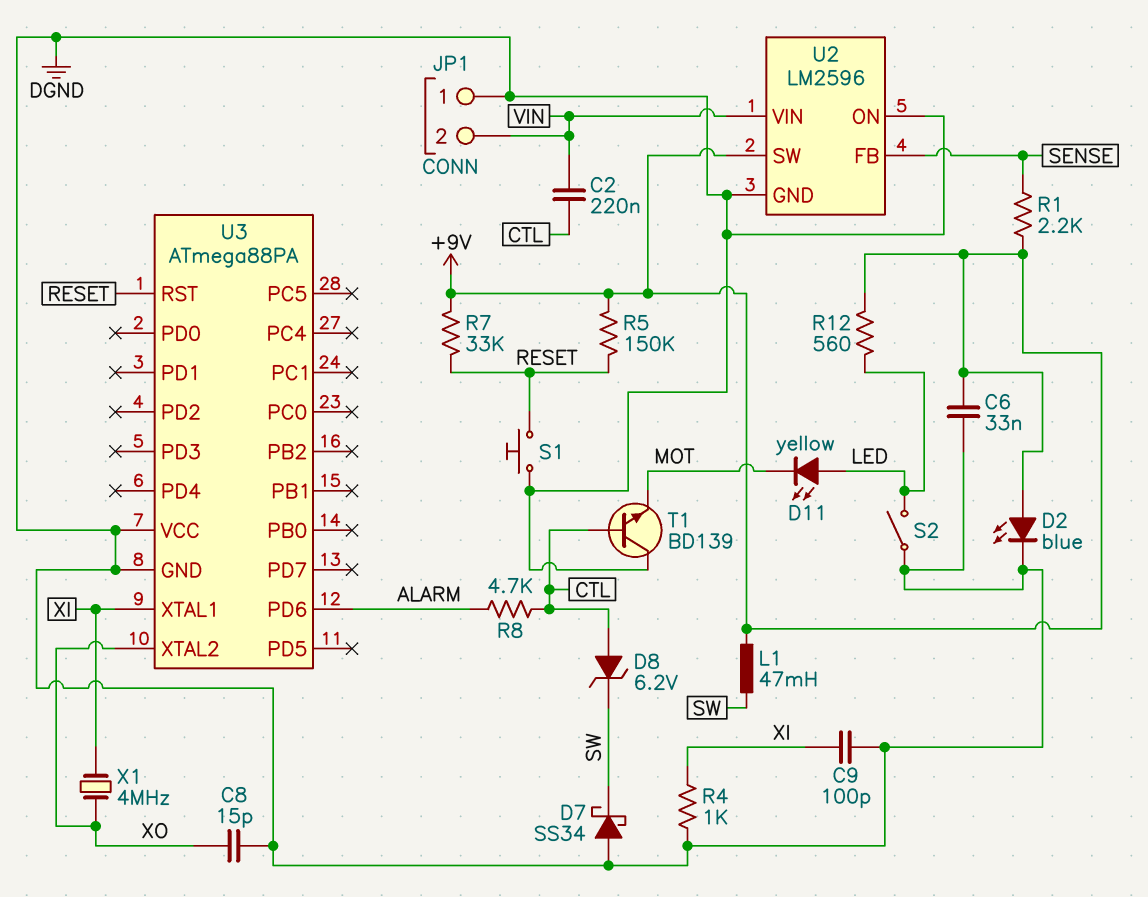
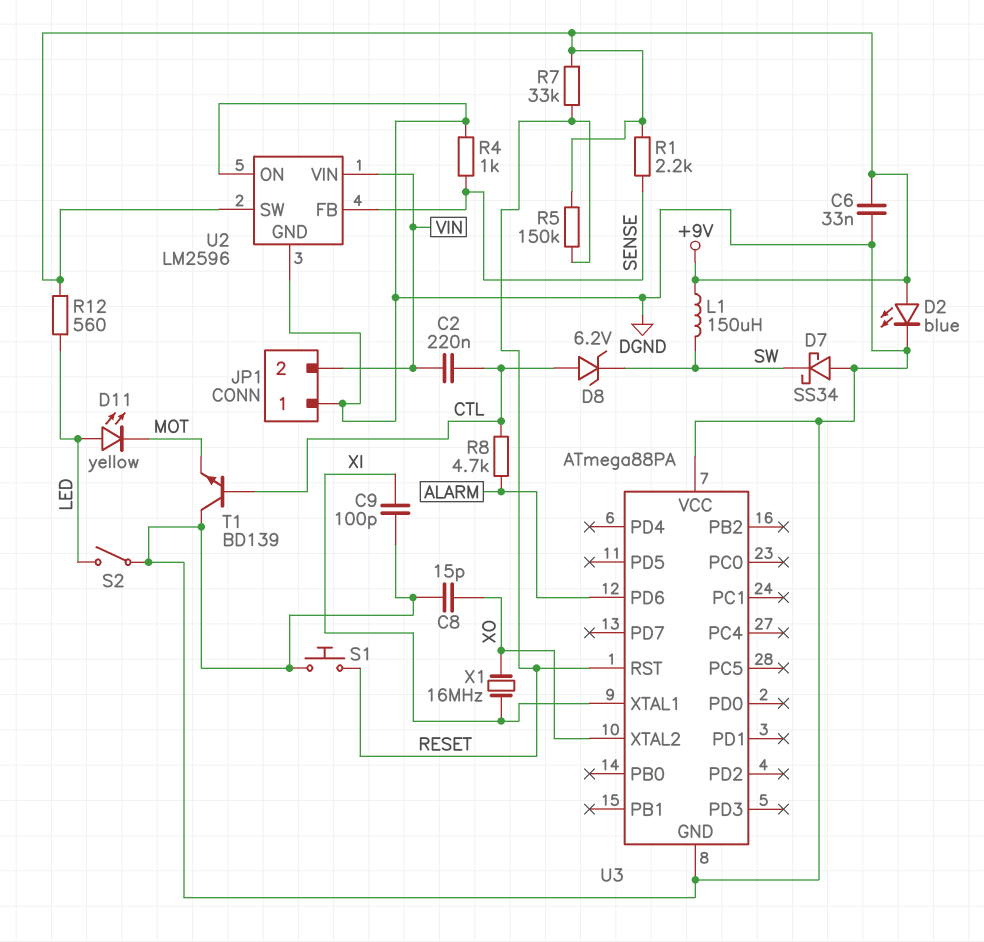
L1: 47mH (+9V, SW) -> 150uH (+9V, SW)
R4: 1k (DGND, XI) -> 1k (DGND, SENSE)
X1: 4MHz (XI, XO) -> 16MHz (XI, XO)

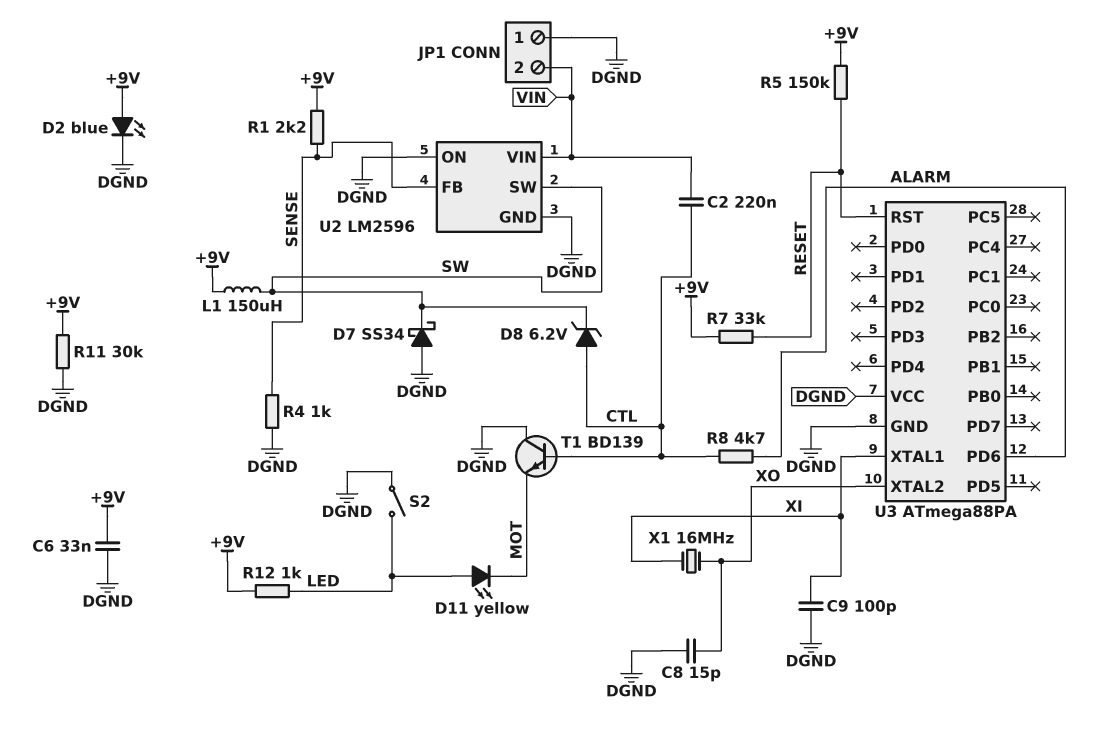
R11: none -> 30k (+9V, DGND)
R12: 560 (+9V, LED) -> 1k (+9V, LED)
S1: button (DGND, RESET) -> none
U2 pin SW: +9V -> SW

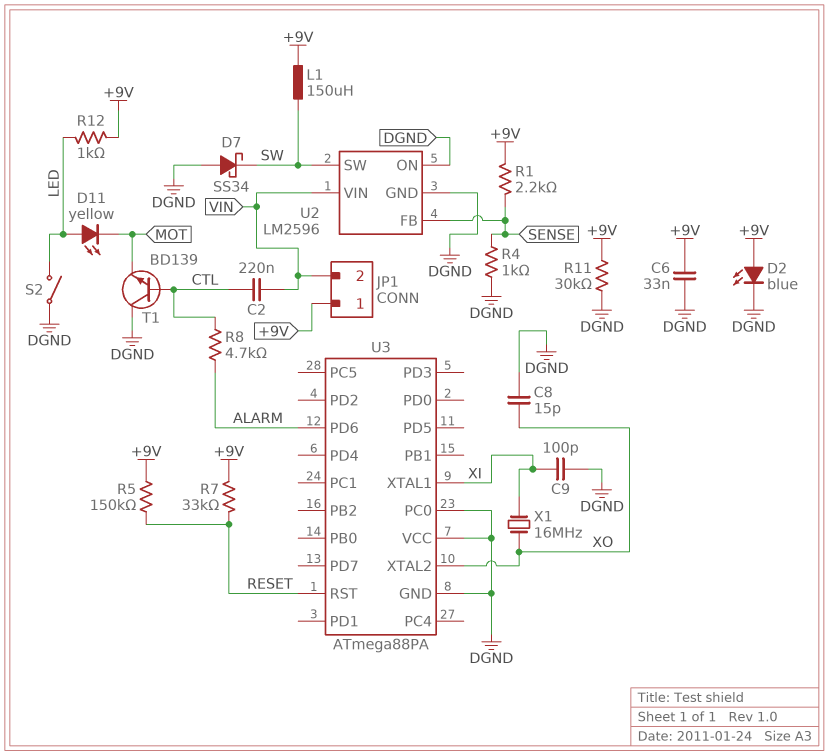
D8: zener 6.2V (A CTL, K SW) -> none
JP1 pin 1: DGND -> +9V
U3 pin PC0: none -> DGND

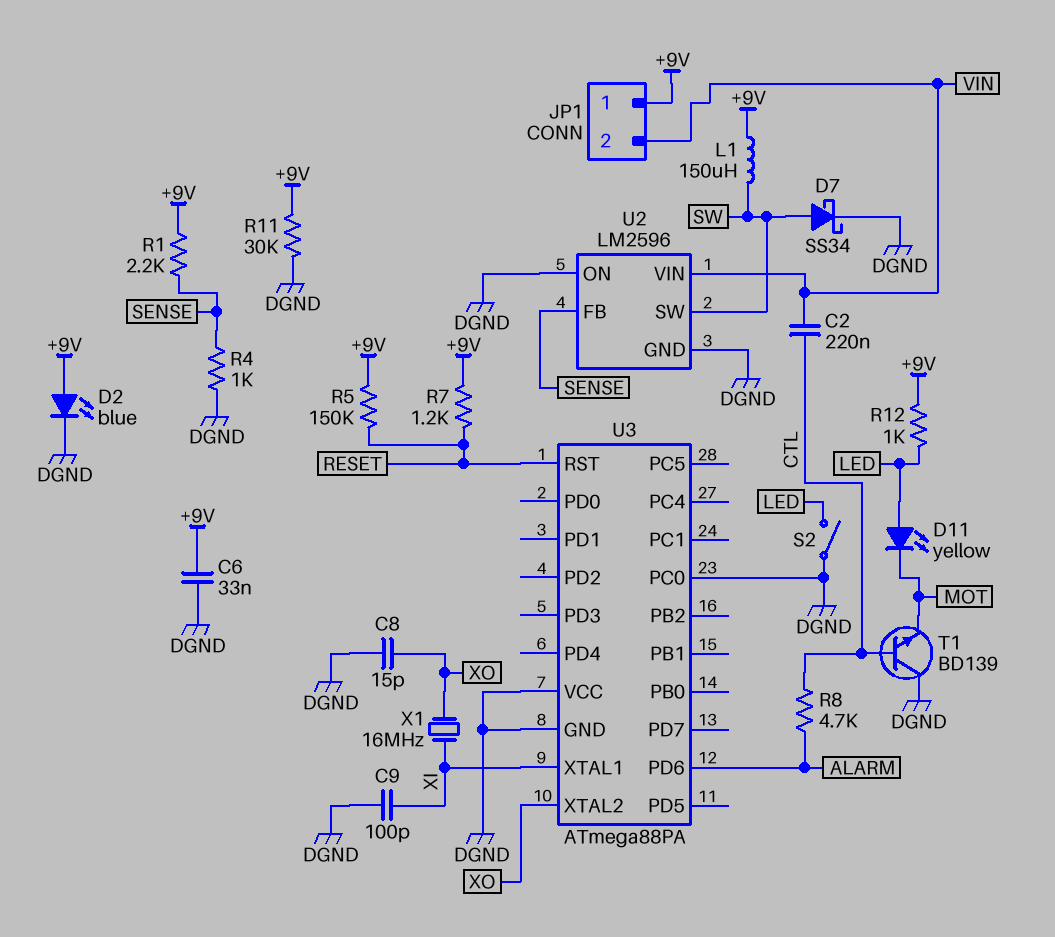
D7: schottky SS34 (A DGND, K SW) -> schottky SS34 (A SW, K DGND)
R7: 33k (+9V, RESET) -> 1.2k (+9V, RESET)

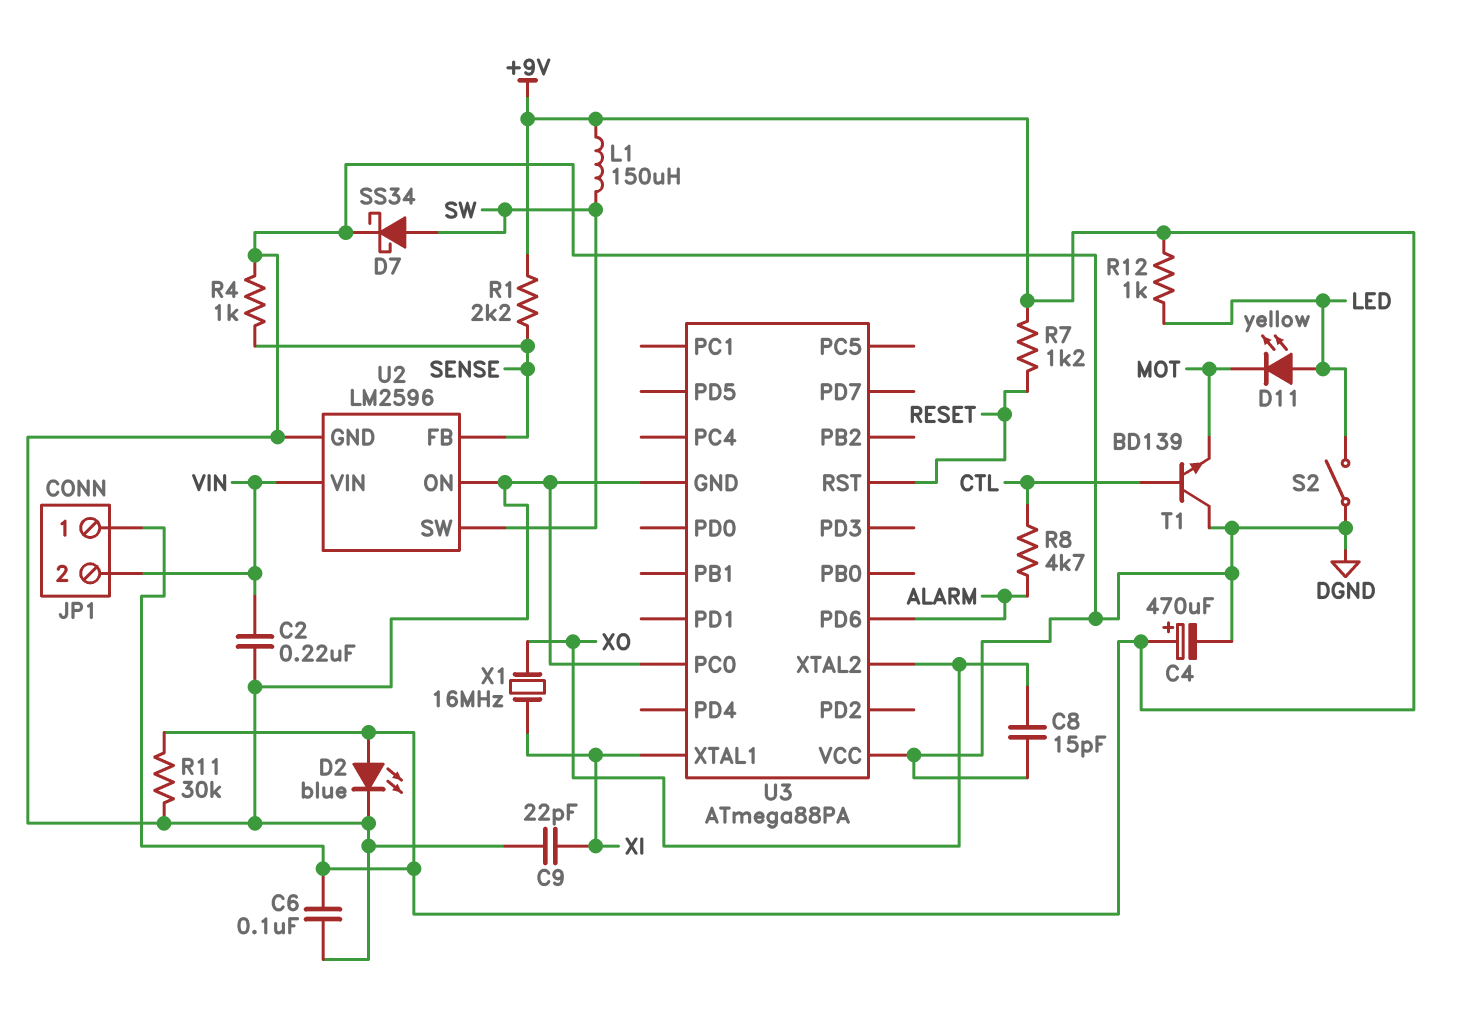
C2: 220nF (CTL, VIN) -> 220nF (DGND, VIN)
C4: none -> 470uF (plus +9V, minus DGND)
C6: 33nF (+9V, DGND) -> 100nF (+9V, DGND)
C9: 100pF (DGND, XI) -> 22pF (DGND, XI)
R5: 150k (+9V, RESET) -> none

